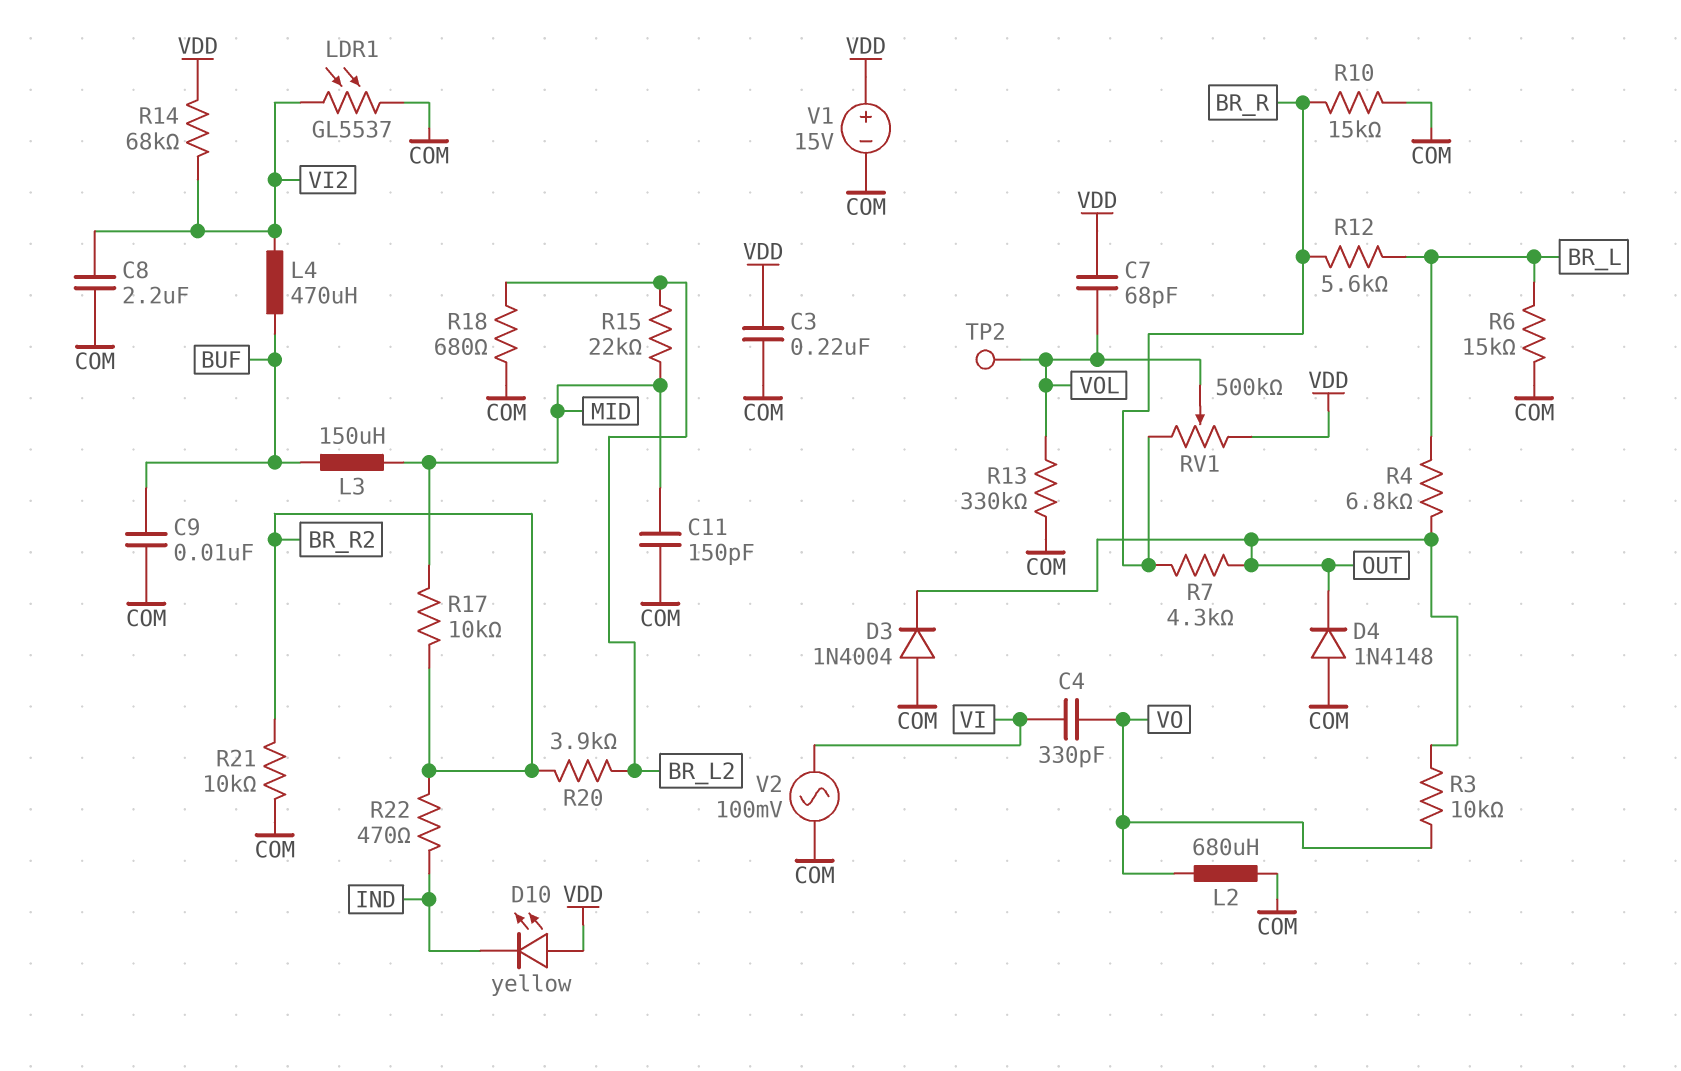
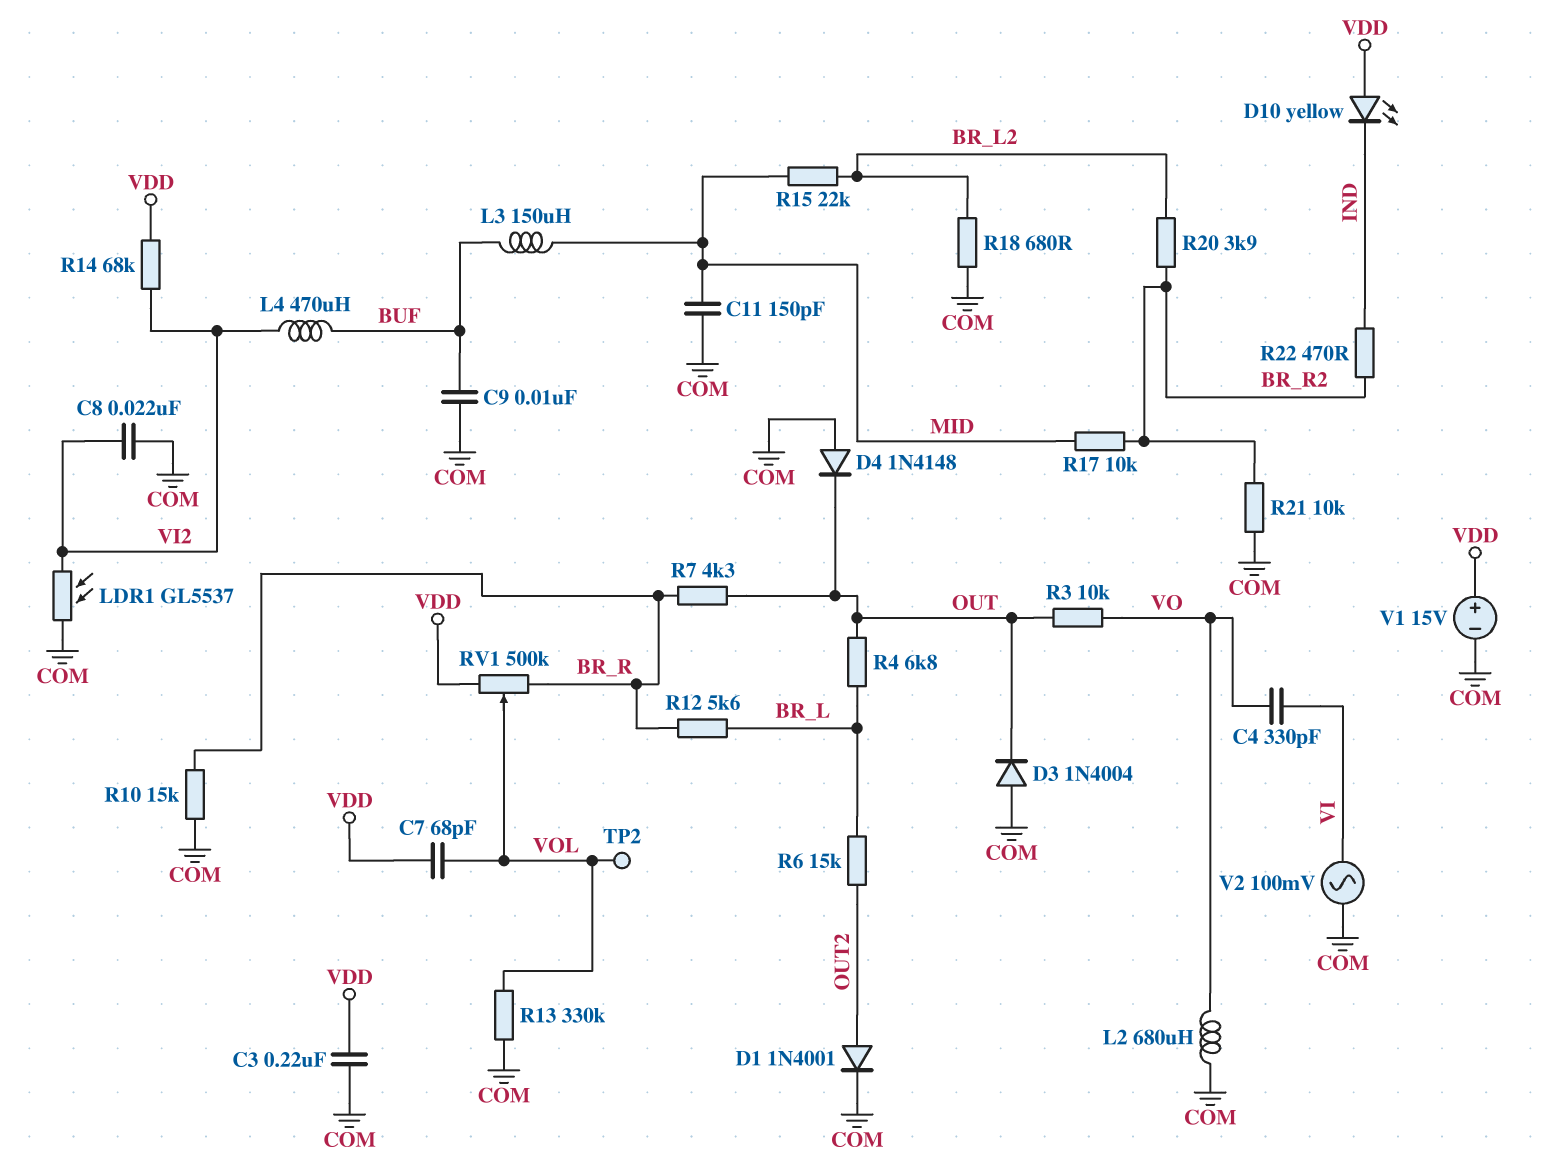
C8: 2.2uF (COM, VI2) -> 22nF (COM, VI2)
D1: none -> diode 1N4001 (A OUT2, K COM)
R6: 15k (BR_L, COM) -> 15k (BR_L, OUT2)

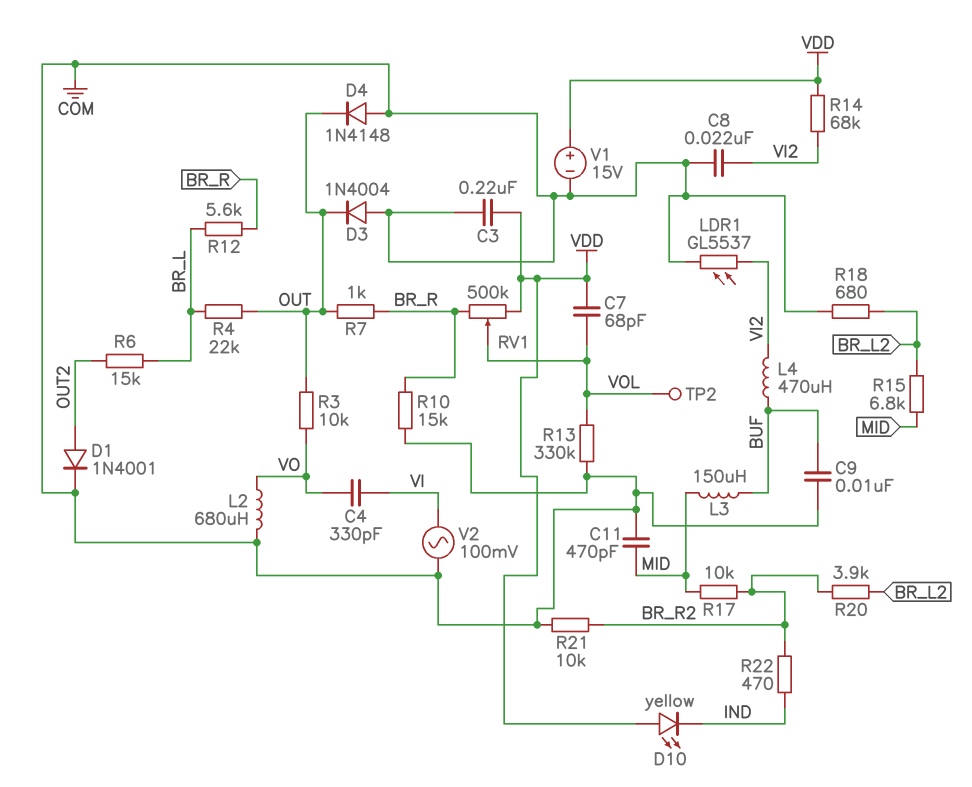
C11: 150pF (COM, MID) -> 470pF (COM, MID)
R4: 6.8k (BR_L, OUT) -> 22k (BR_L, OUT)
R7: 4.3k (BR_R, OUT) -> 1k (BR_R, OUT)
R15: 22k (BR_L2, MID) -> 6.8k (BR_L2, MID)

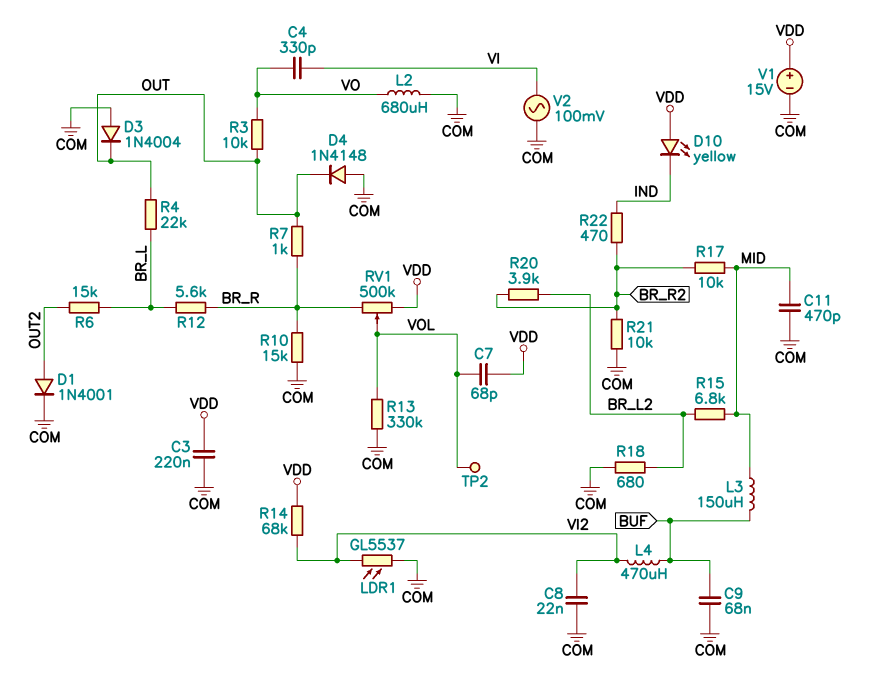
C9: 10nF (BUF, COM) -> 68nF (BUF, COM)

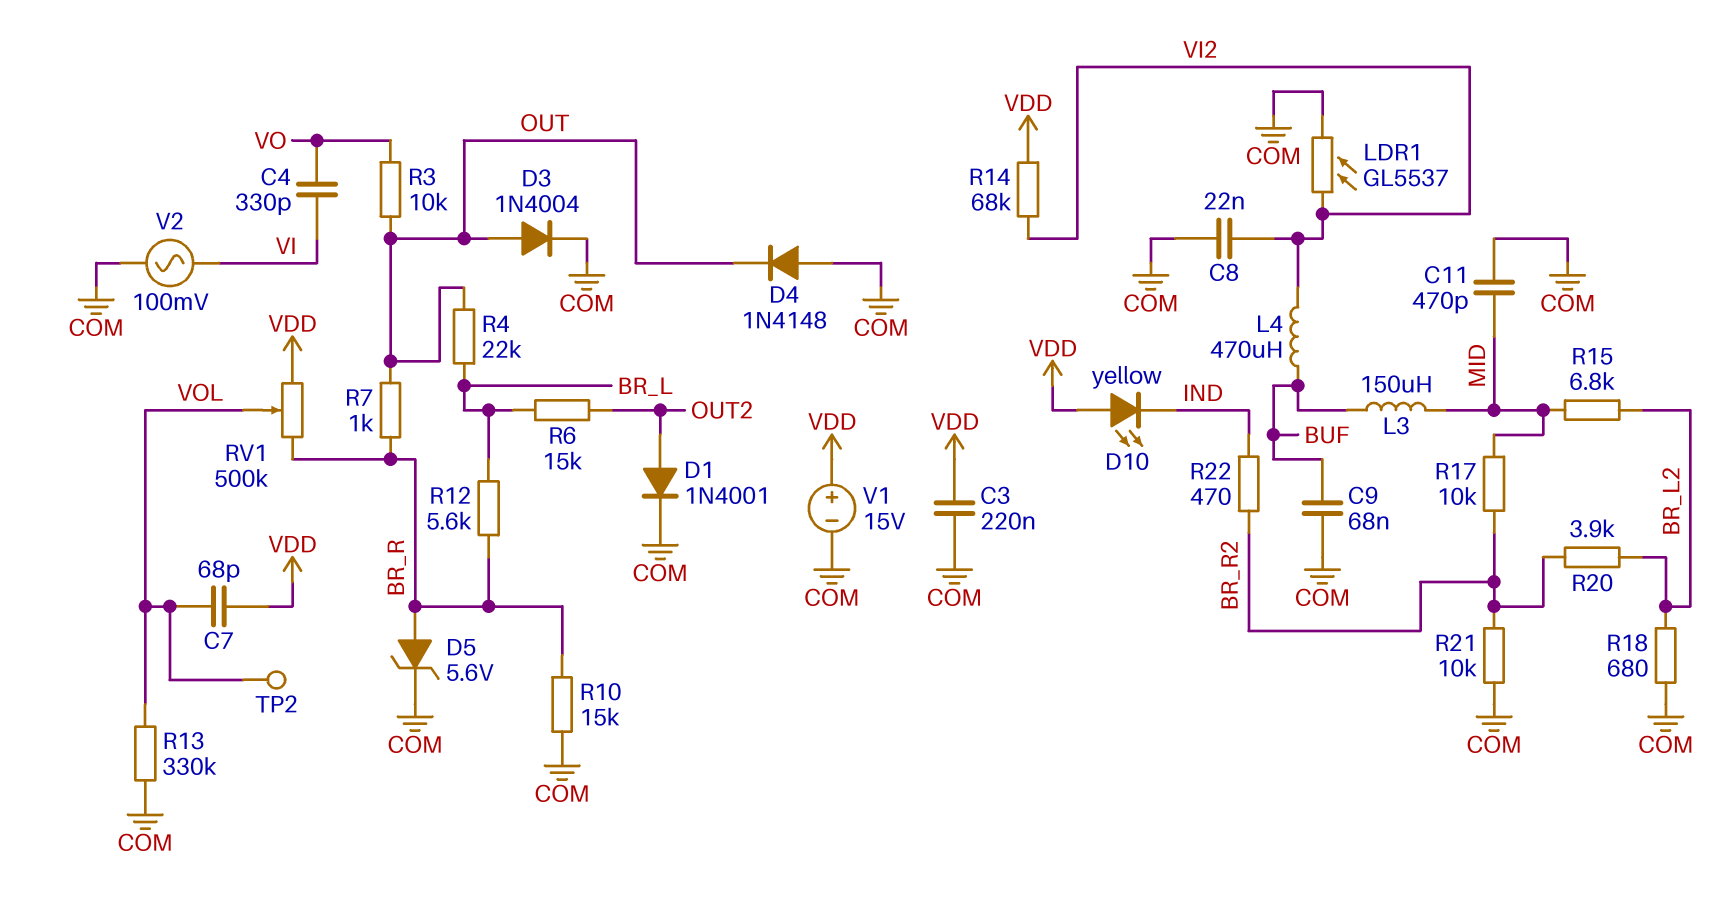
D3: diode 1N4004 (A COM, K OUT) -> diode 1N4004 (A OUT, K COM)
D5: none -> zener 5.6V (A BR_R, K COM)
L2: 680uH (COM, VO) -> none

